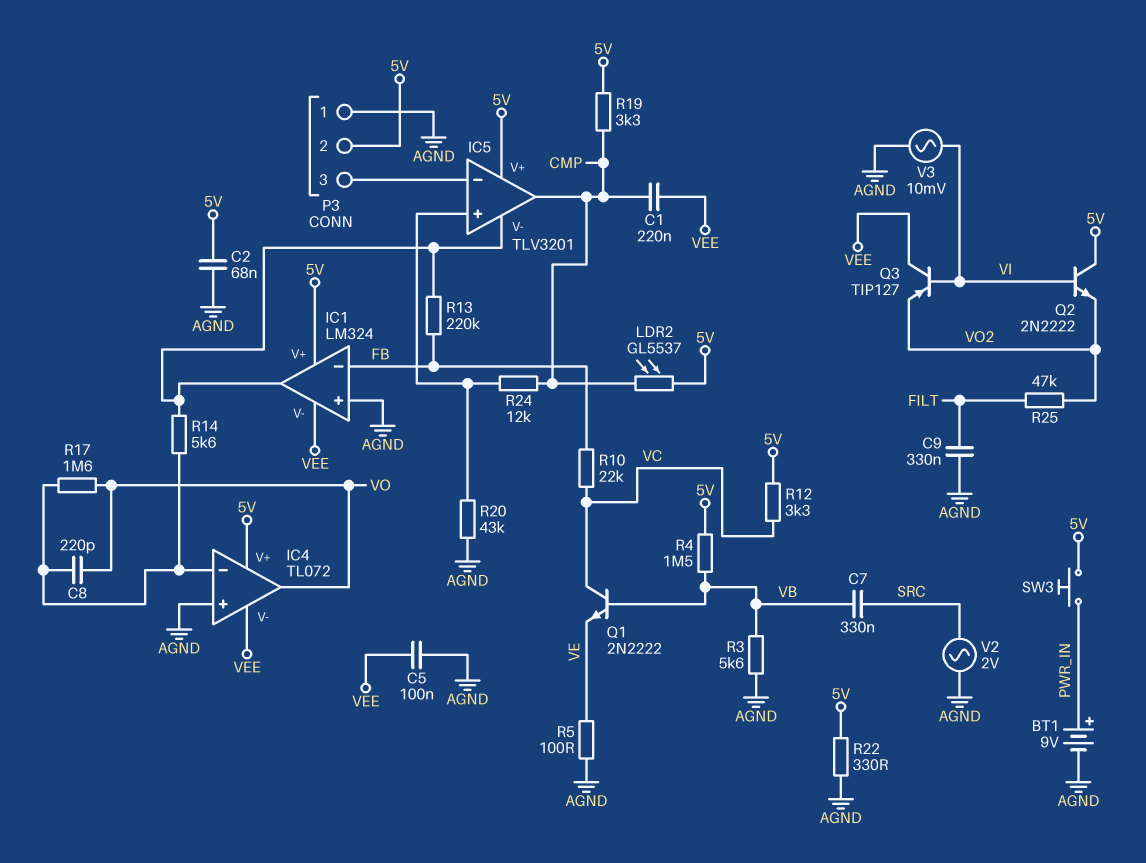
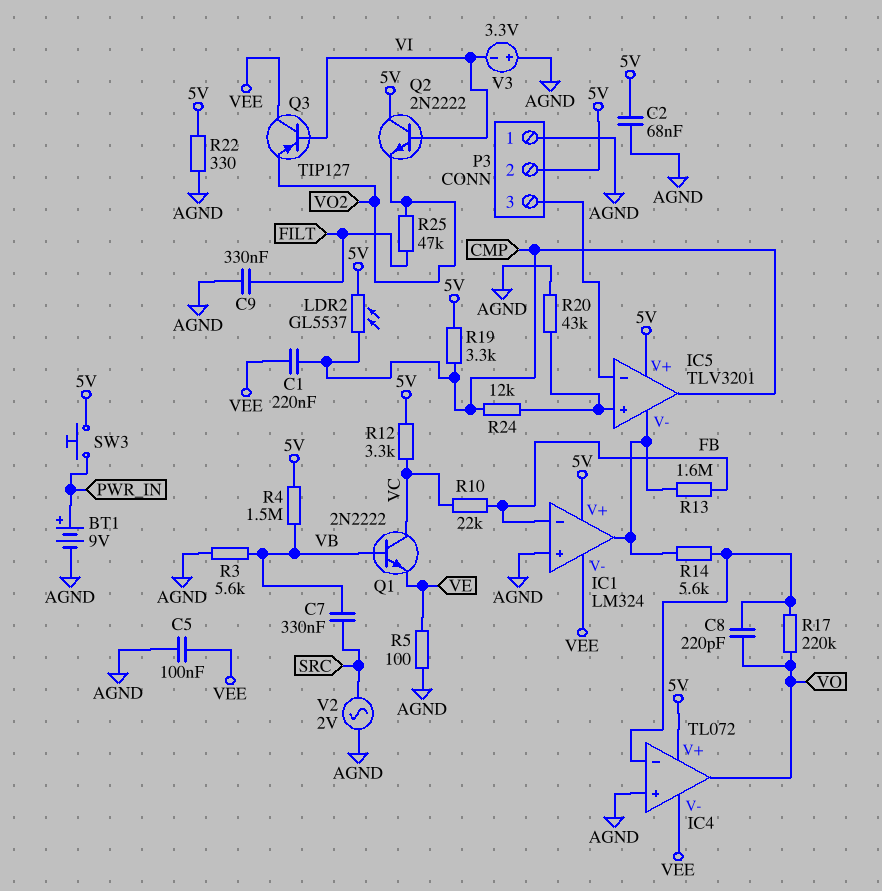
R13: 220k (FB, IC1/out) -> 1.6M (FB, IC1/out)
R17: 1.6M (IC4/in-, VO) -> 220k (IC4/in-, VO)
V3: AC 10mV (AGND, VI) -> 3.3V (plus AGND, minus VI)

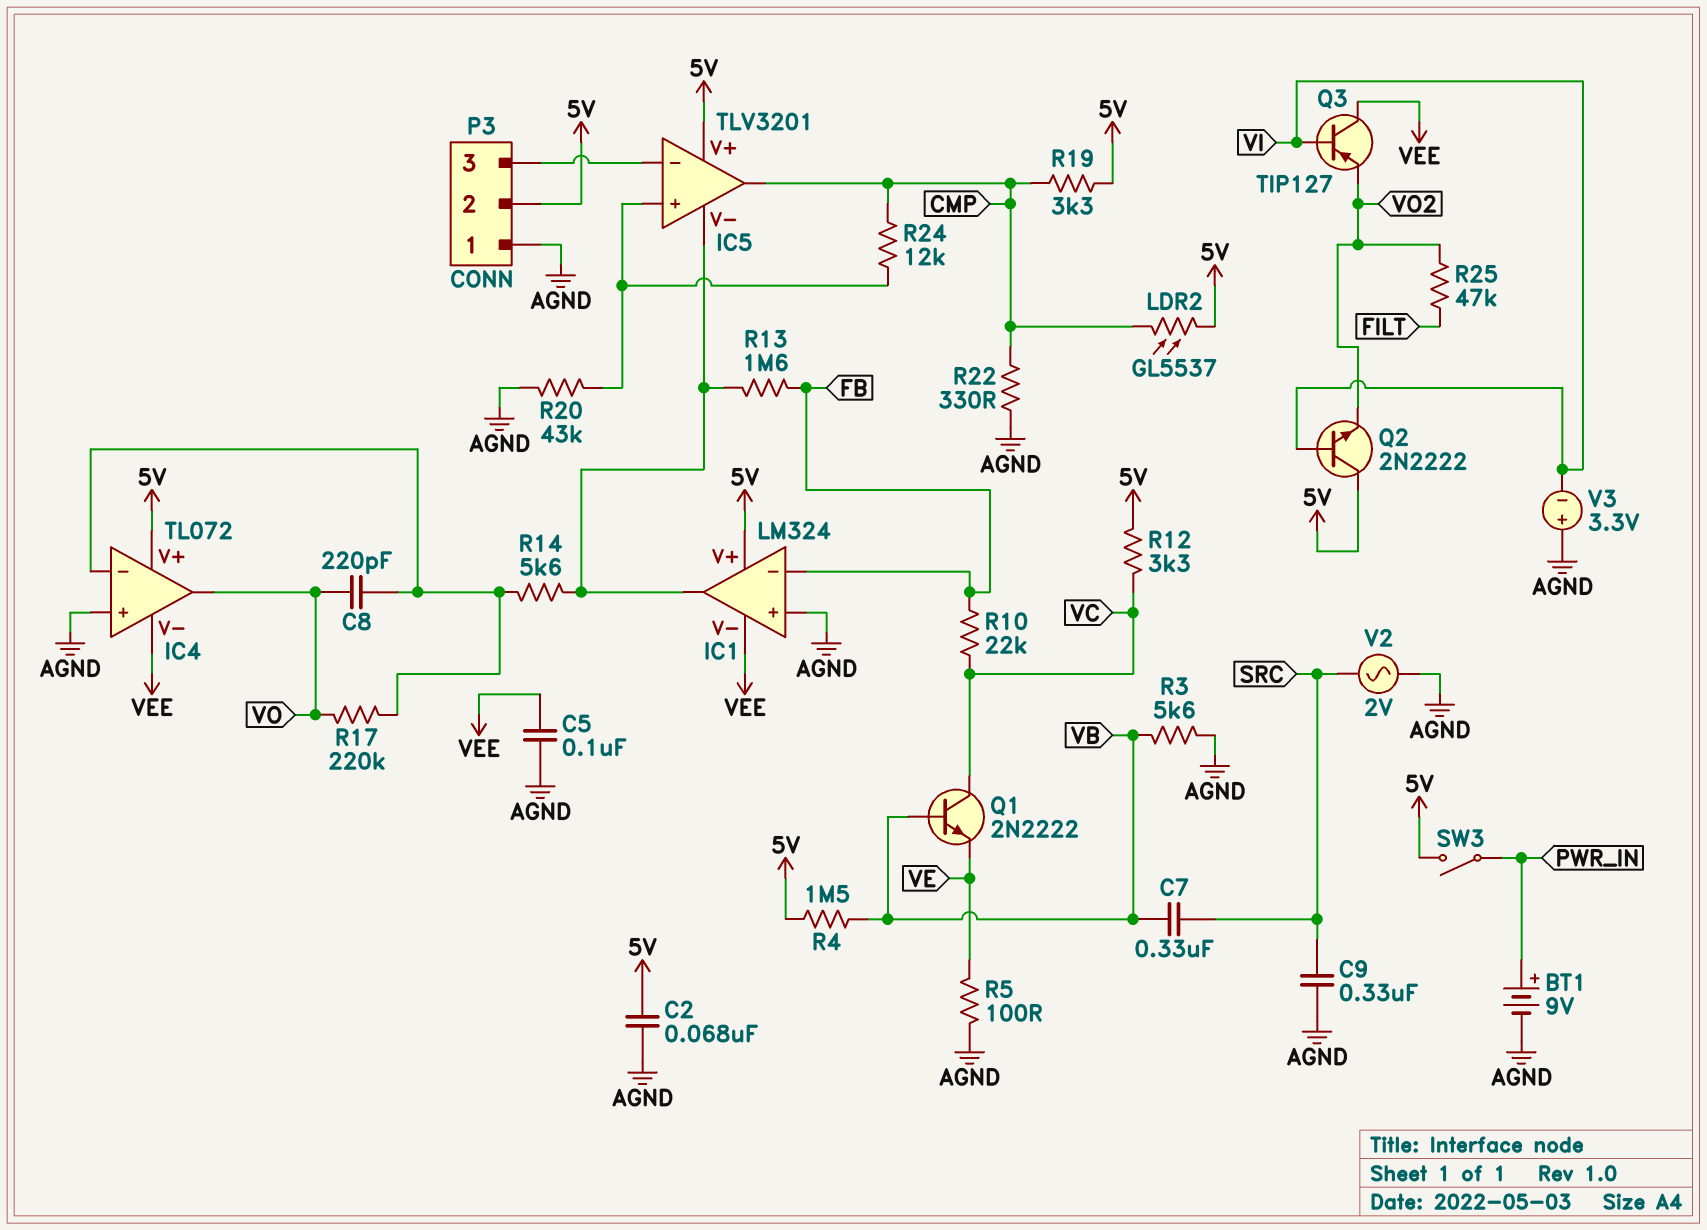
C1: 220nF (CMP, VEE) -> none
C9: 330nF (AGND, FILT) -> 330nF (AGND, SRC)
R22: 330 (5V, AGND) -> 330 (AGND, CMP)
SW3: button (5V, PWR_IN) -> switch (5V, PWR_IN)

